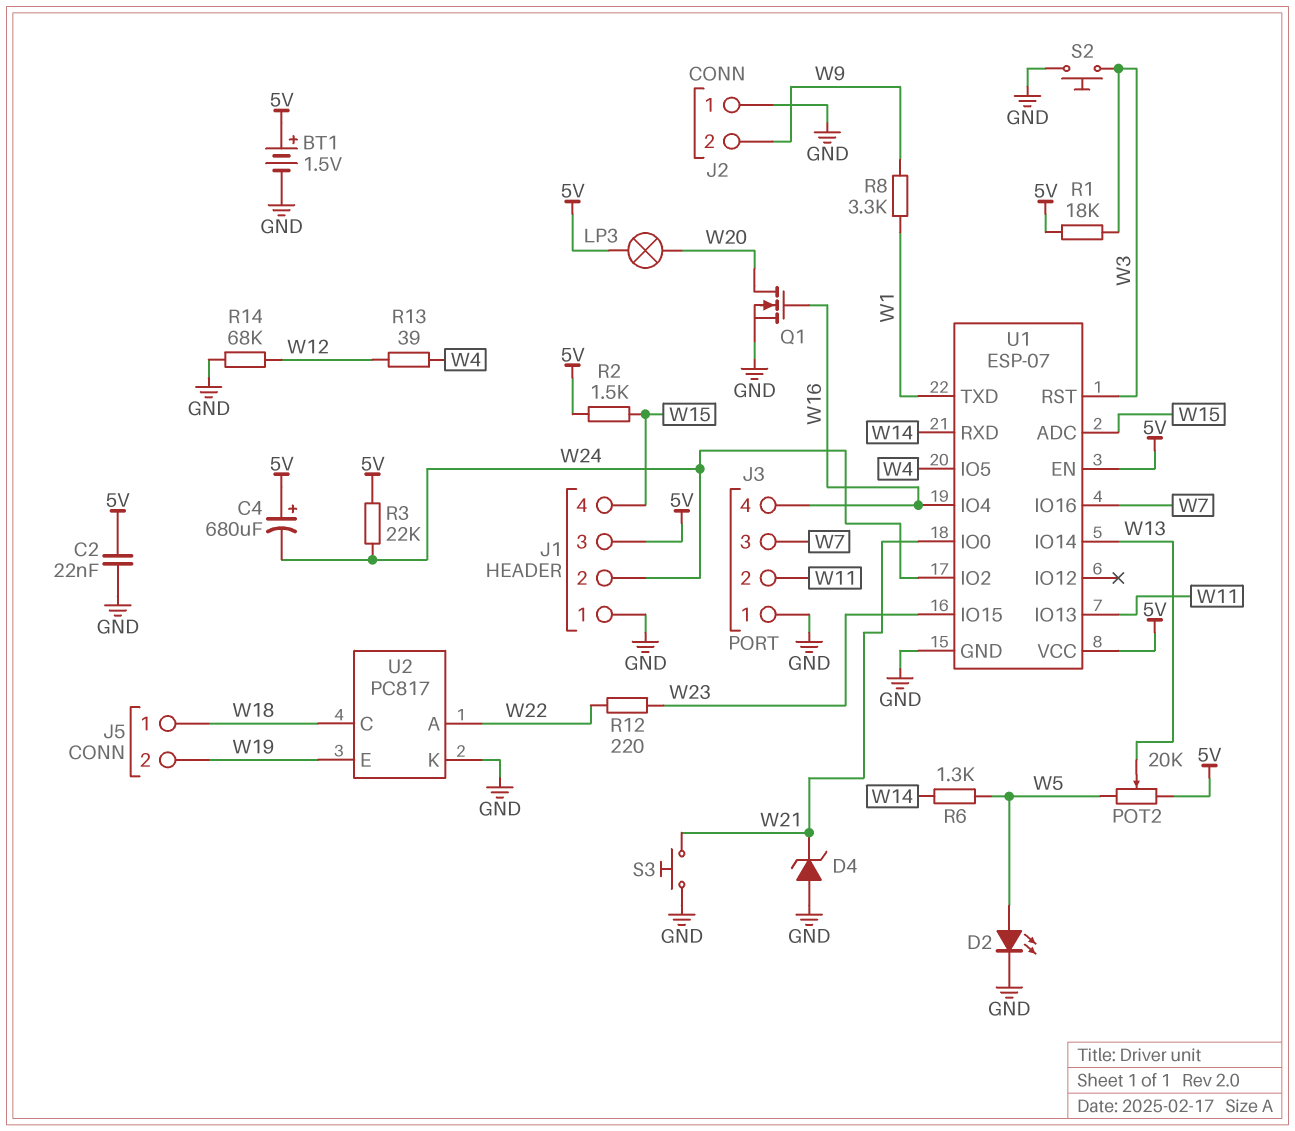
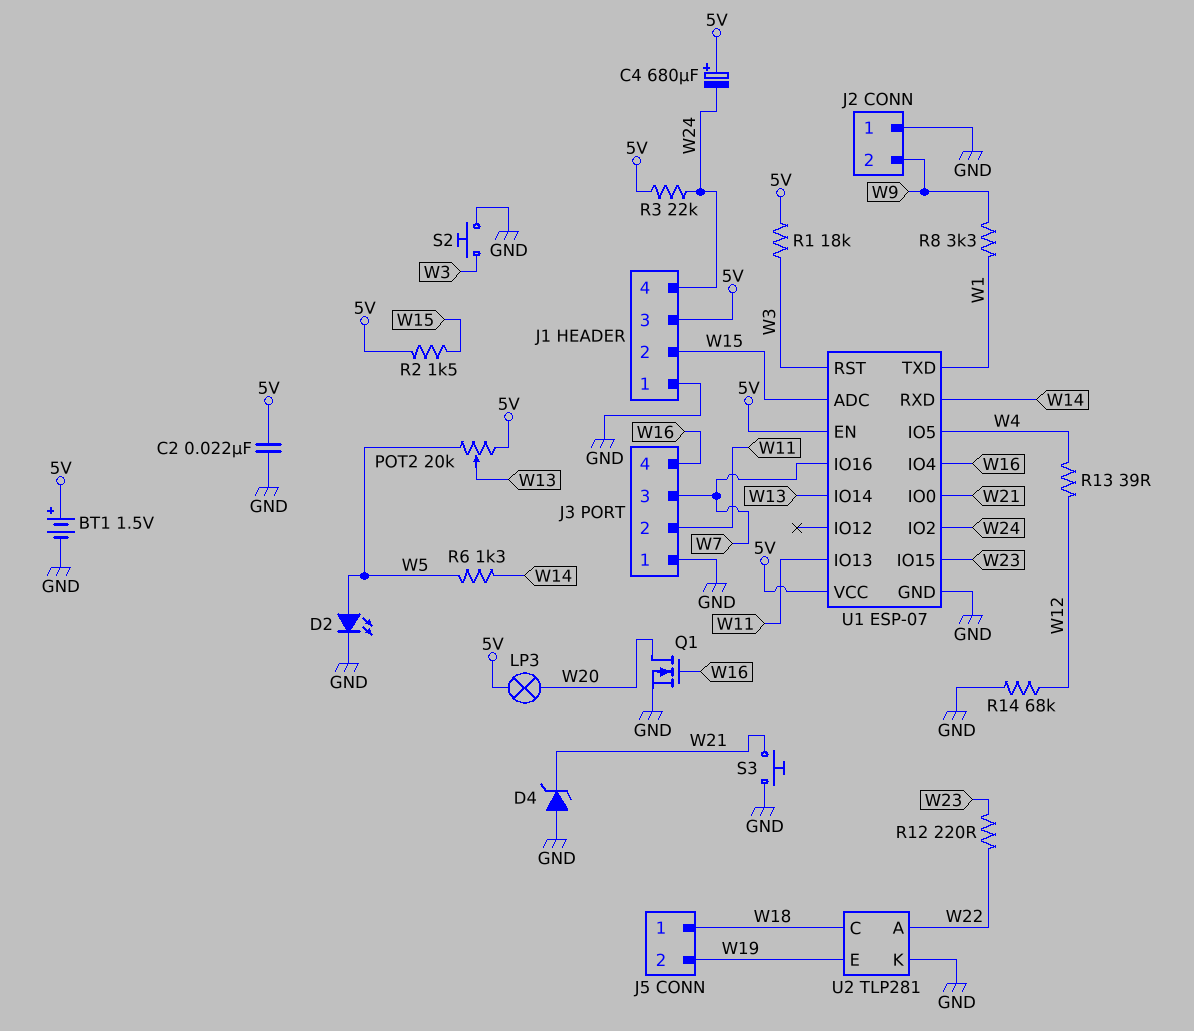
J1 pin 2: W24 -> W15
J1 pin 4: W15 -> W24
U2: PC817 -> TLP281

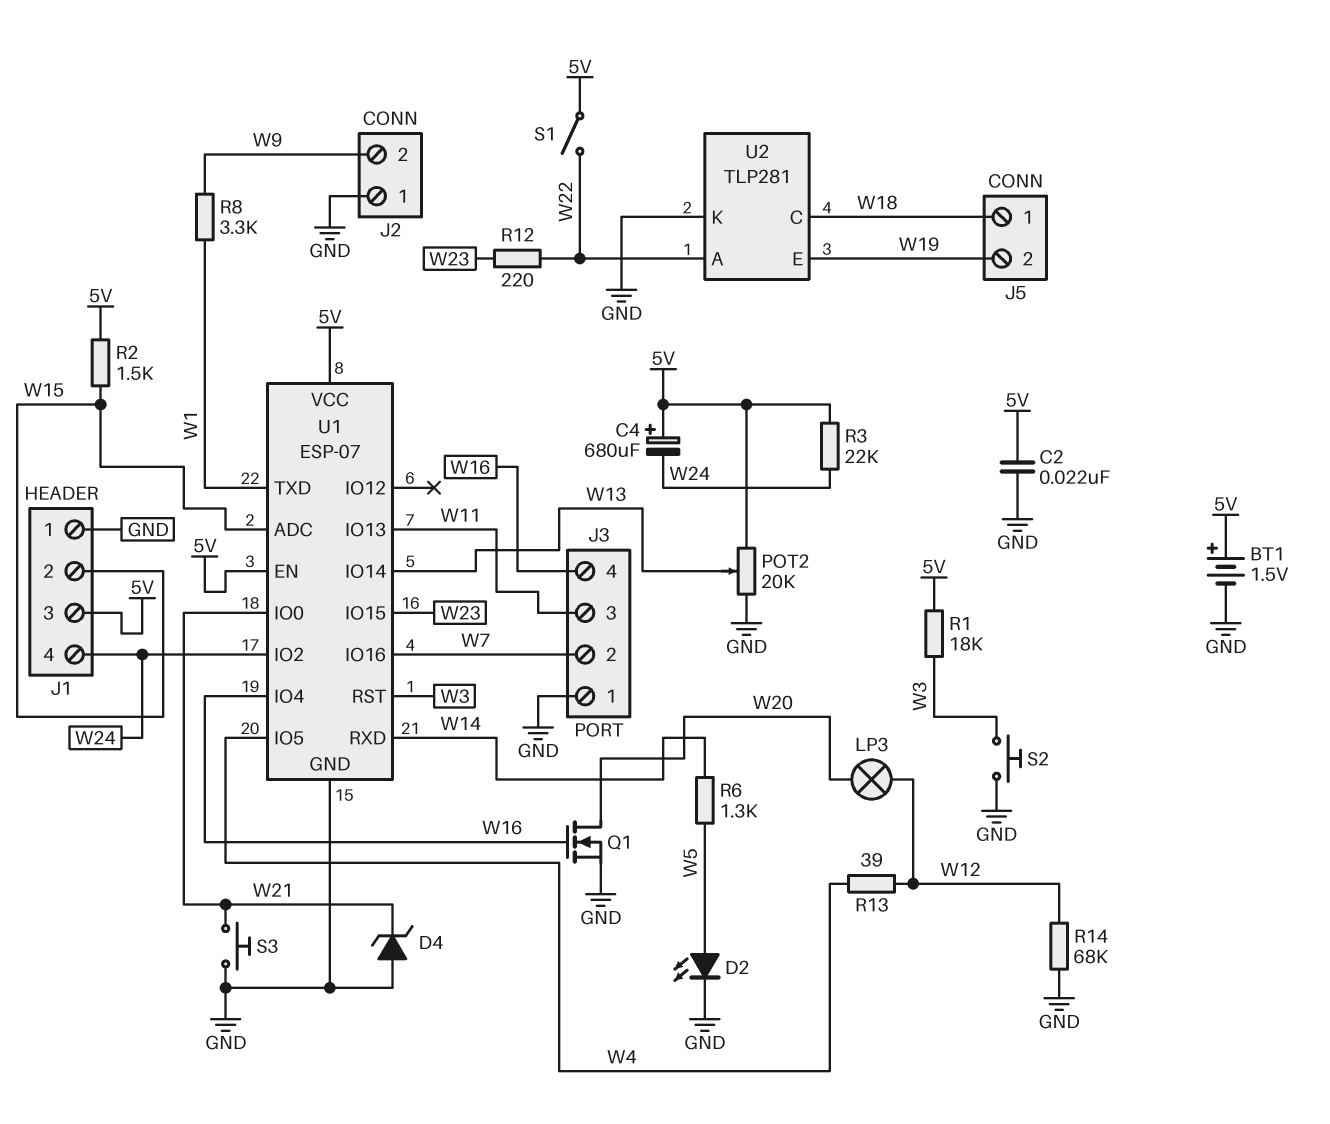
J3 pin 2: W11 -> W7
J3 pin 3: W7 -> W11
LP3: lamp (5V, W20) -> lamp (W12, W20)
POT2: 20k (5V, W5, wiper W13) -> 20k (5V, GND, wiper W13)
S1: none -> switch (5V, W22)

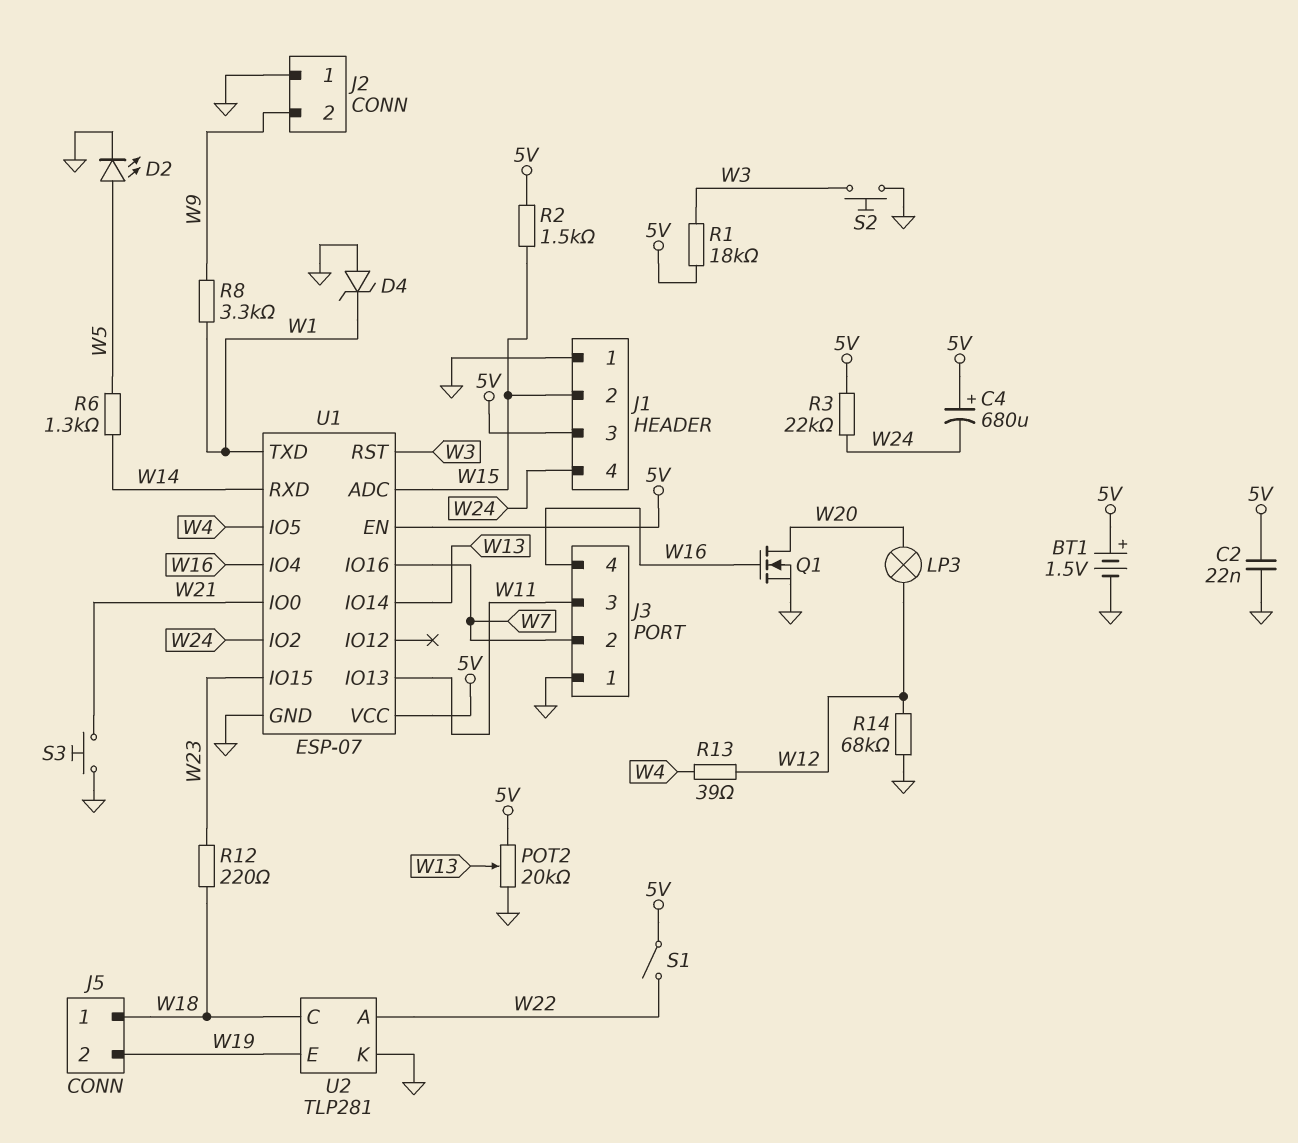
D4: zener (A GND, K W21) -> zener (A GND, K W1)
R12: 220 (W22, W23) -> 220 (W18, W23)

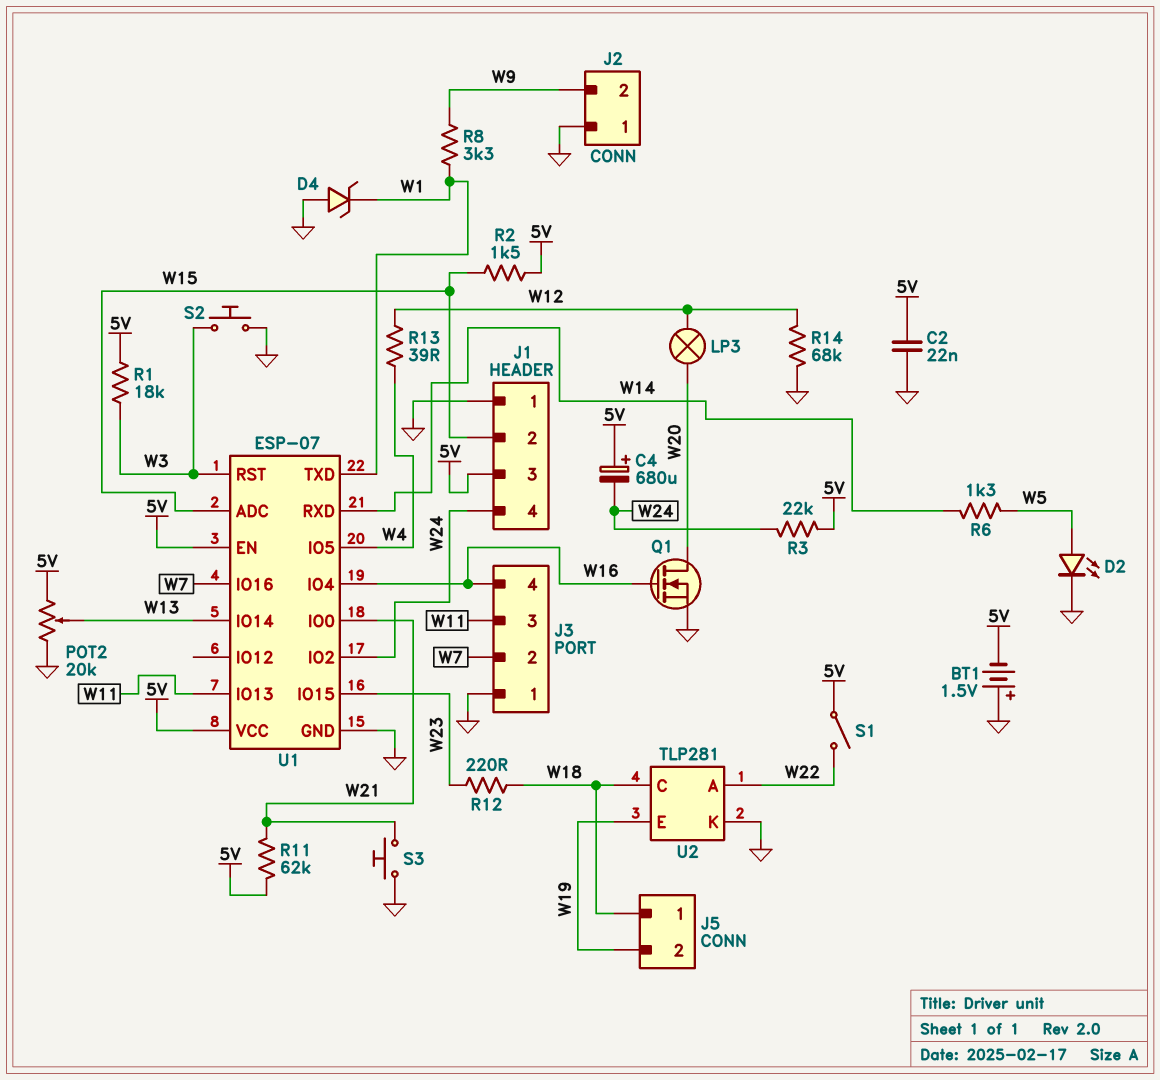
BT1: 1.5V (plus 5V, minus GND) -> 1.5V (plus GND, minus 5V)
R11: none -> 62k (5V, W21)

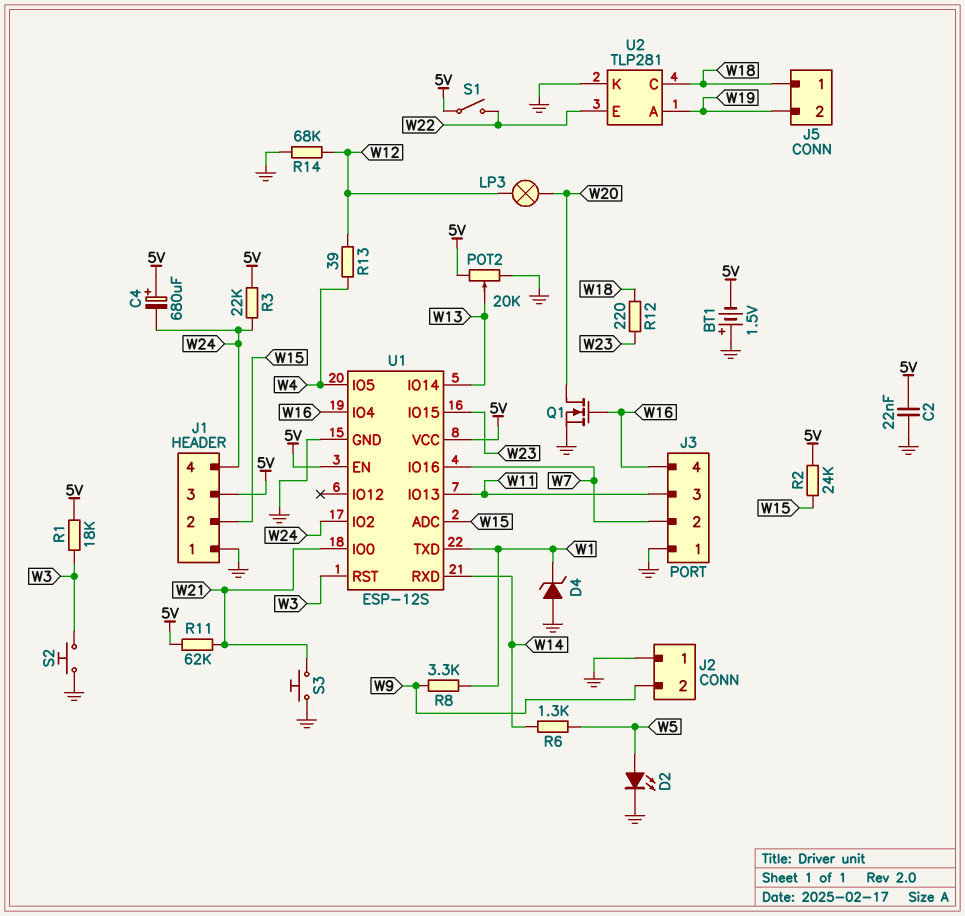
R2: 1.5k (5V, W15) -> 24k (5V, W15)
U1: ESP-07 -> ESP-12S
U2 pin A: W22 -> W19
U2 pin E: W19 -> W22

